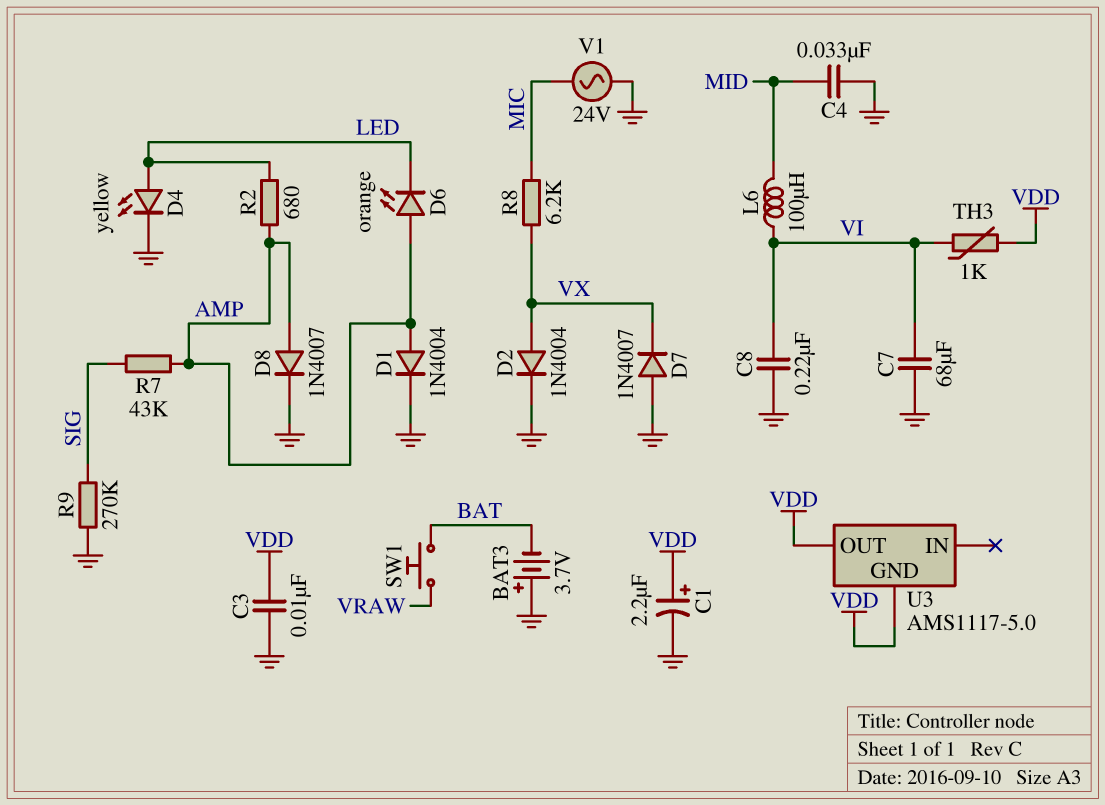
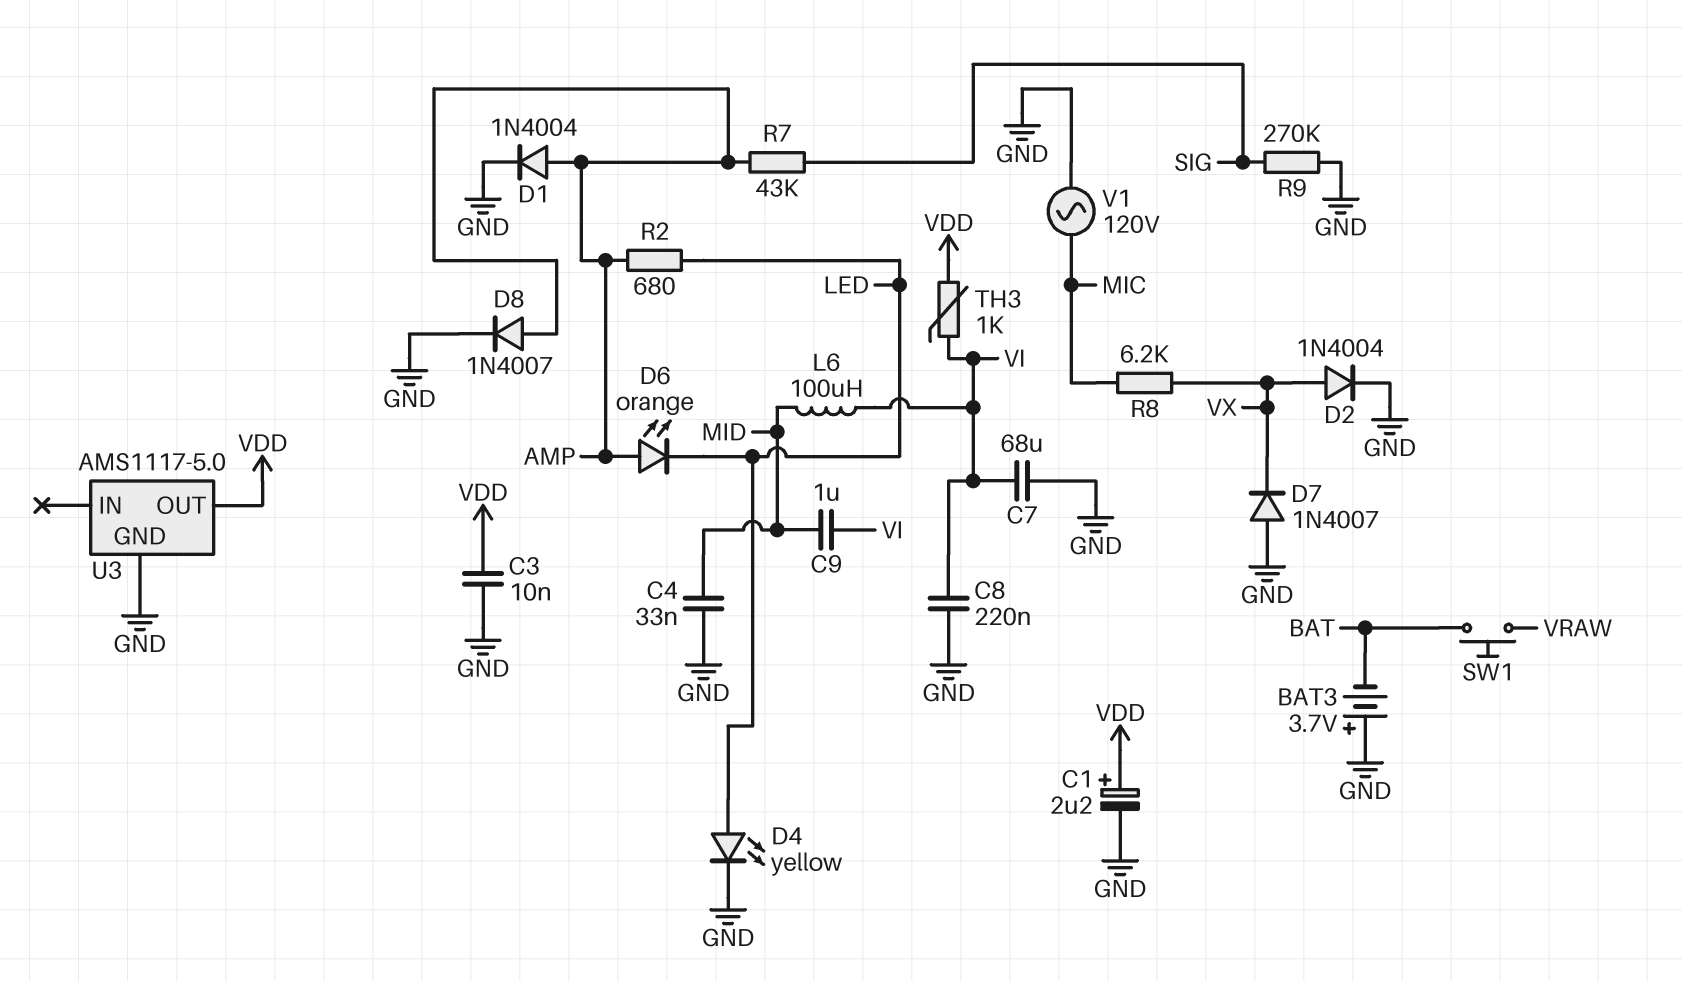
C9: none -> 1uF (MID, VI)
U3 pin GND: VDD -> GND
V1: AC 24V (GND, MIC) -> AC 120V (GND, MIC)

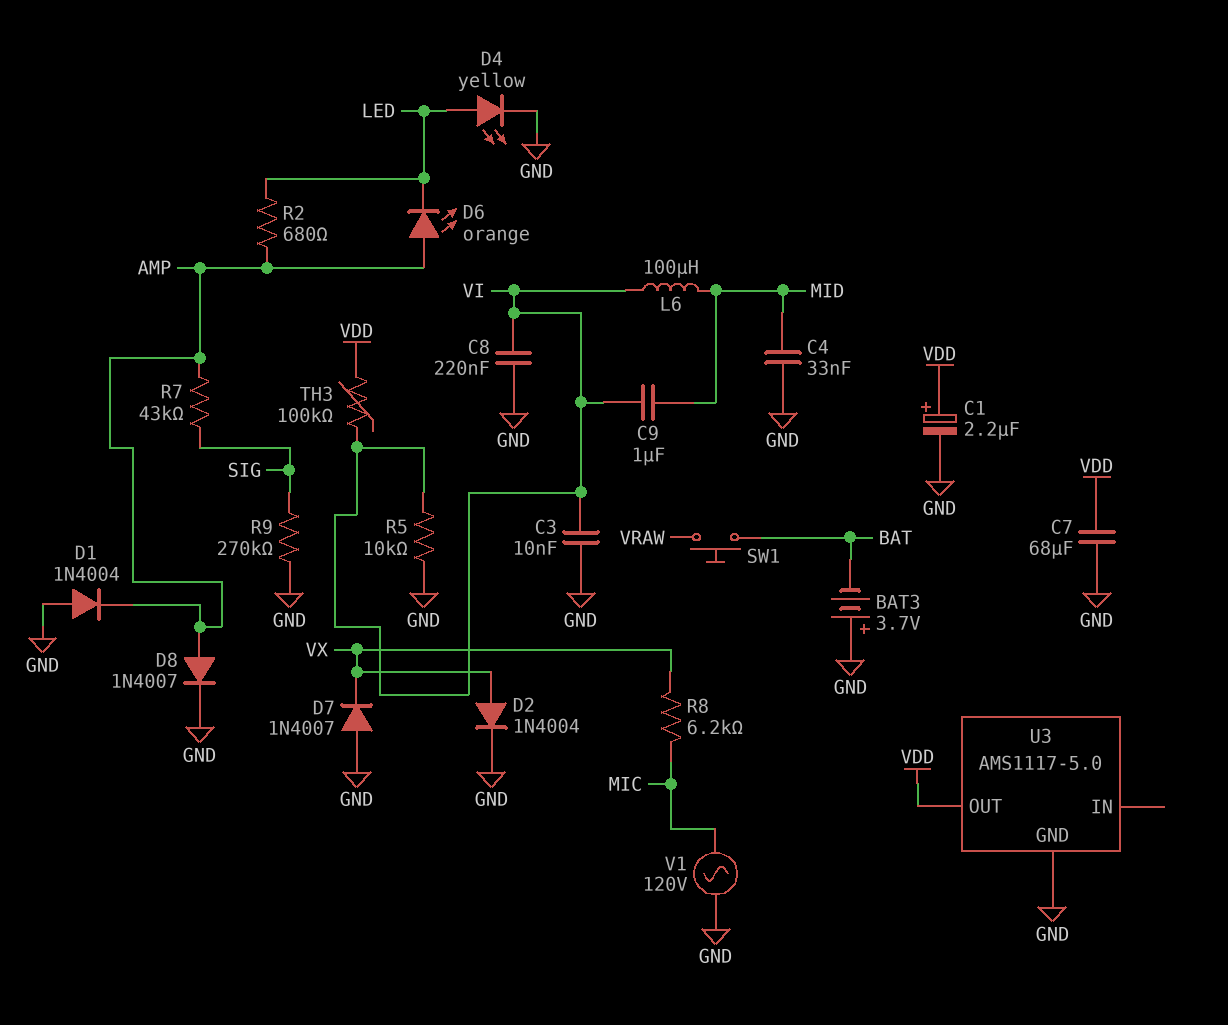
C3: 10nF (GND, VDD) -> 10nF (GND, VI)
C7: 68uF (GND, VI) -> 68uF (GND, VDD)
D1: diode 1N4004 (A AMP, K GND) -> diode 1N4004 (A GND, K AMP)
R5: none -> 10k (GND, VI)
TH3: 1k (VDD, VI) -> 100k (VDD, VI)

